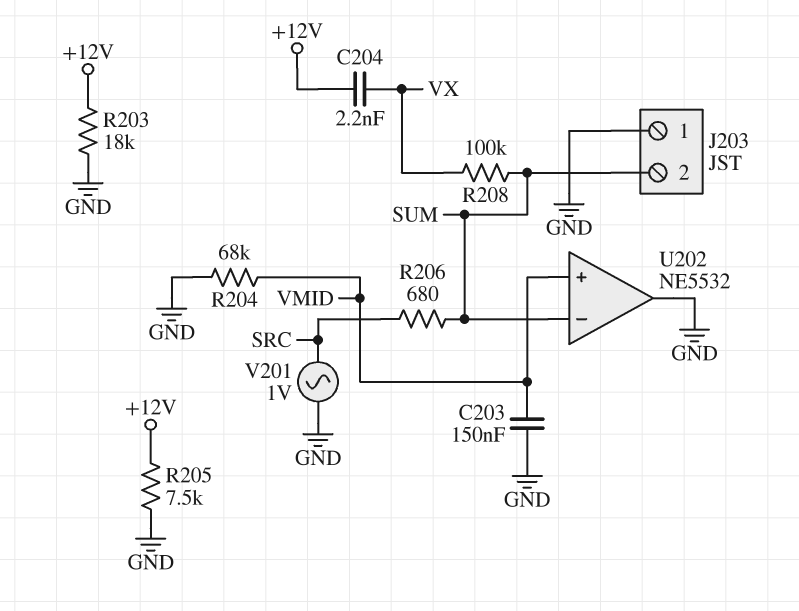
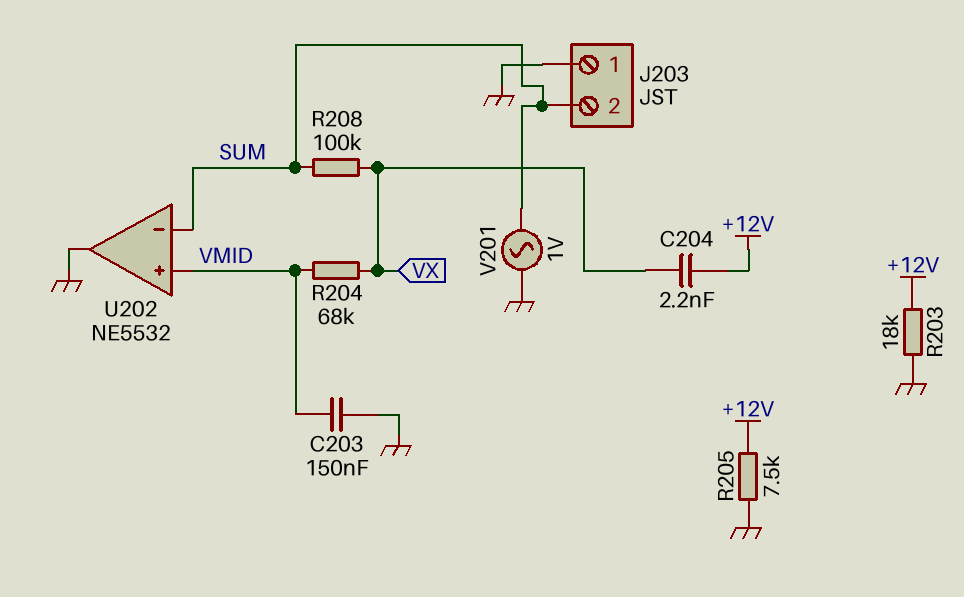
R204: 68k (GND, VMID) -> 68k (VMID, VX)
R206: 680 (SRC, SUM) -> none
V201: AC 1V (GND, SRC) -> AC 1V (GND, SUM)

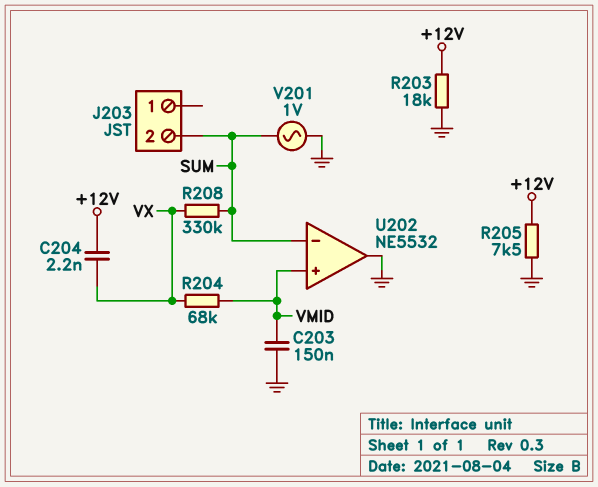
J203 pin 1: GND -> none
R208: 100k (SUM, VX) -> 330k (SUM, VX)

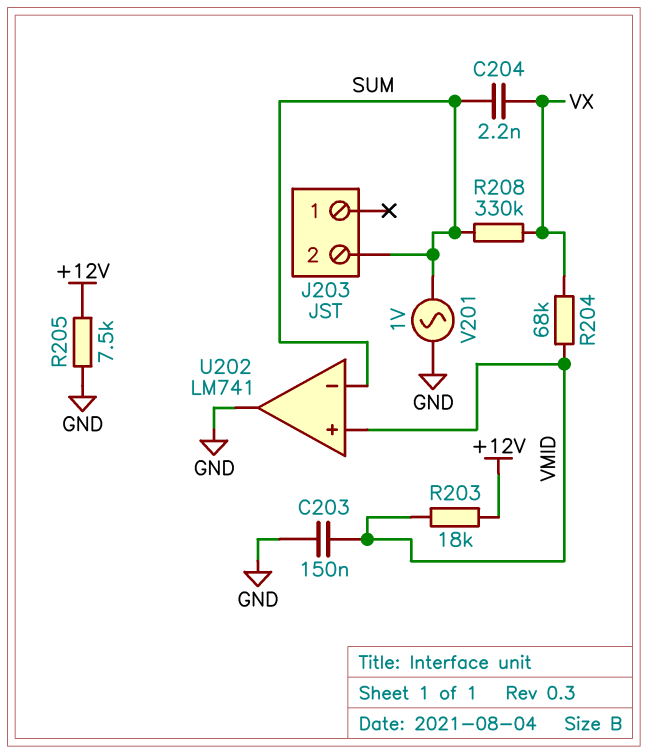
C204: 2.2nF (+12V, VX) -> 2.2nF (SUM, VX)
R203: 18k (+12V, GND) -> 18k (+12V, VMID)
U202: NE5532 -> LM741

